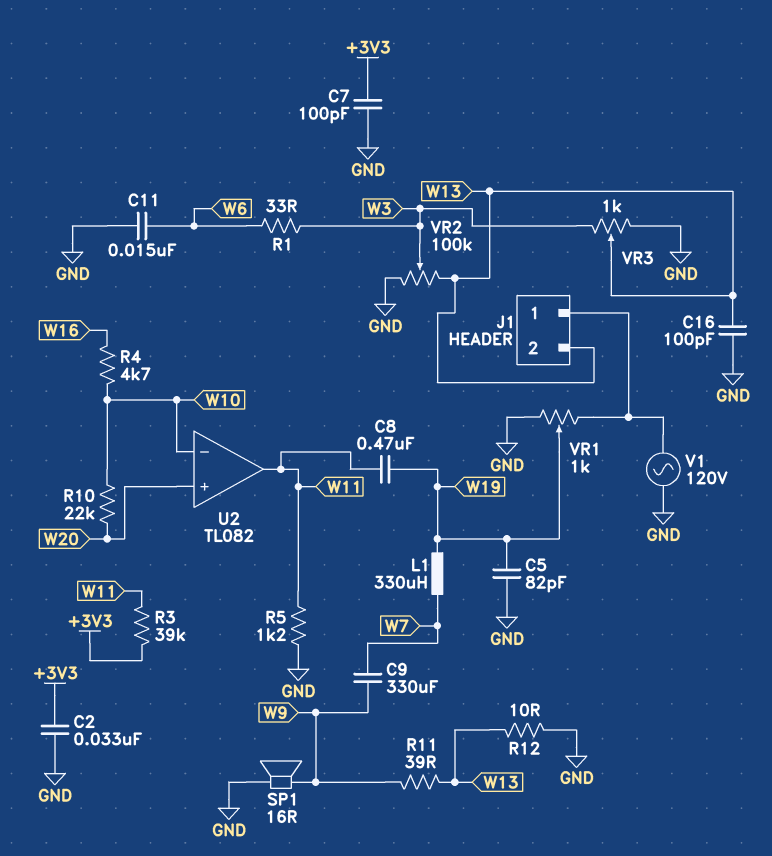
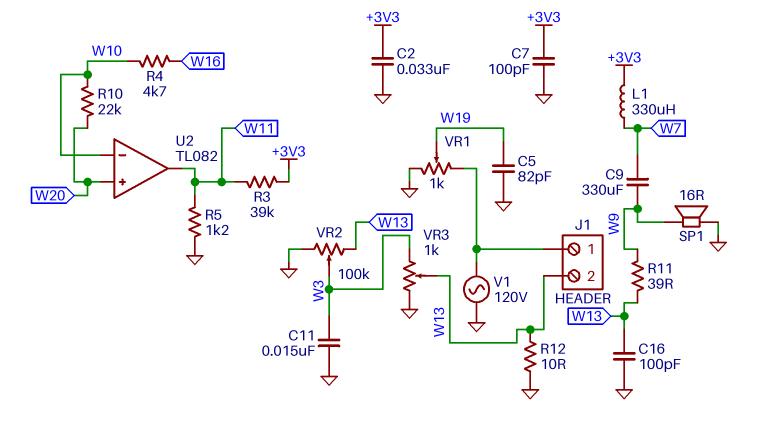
C8: 470nF (W11, W19) -> none
C11: 15nF (GND, W6) -> 15nF (GND, W3)
L1: 330uH (W7, W19) -> 330uH (+3V3, W7)
R1: 33 (W3, W6) -> none

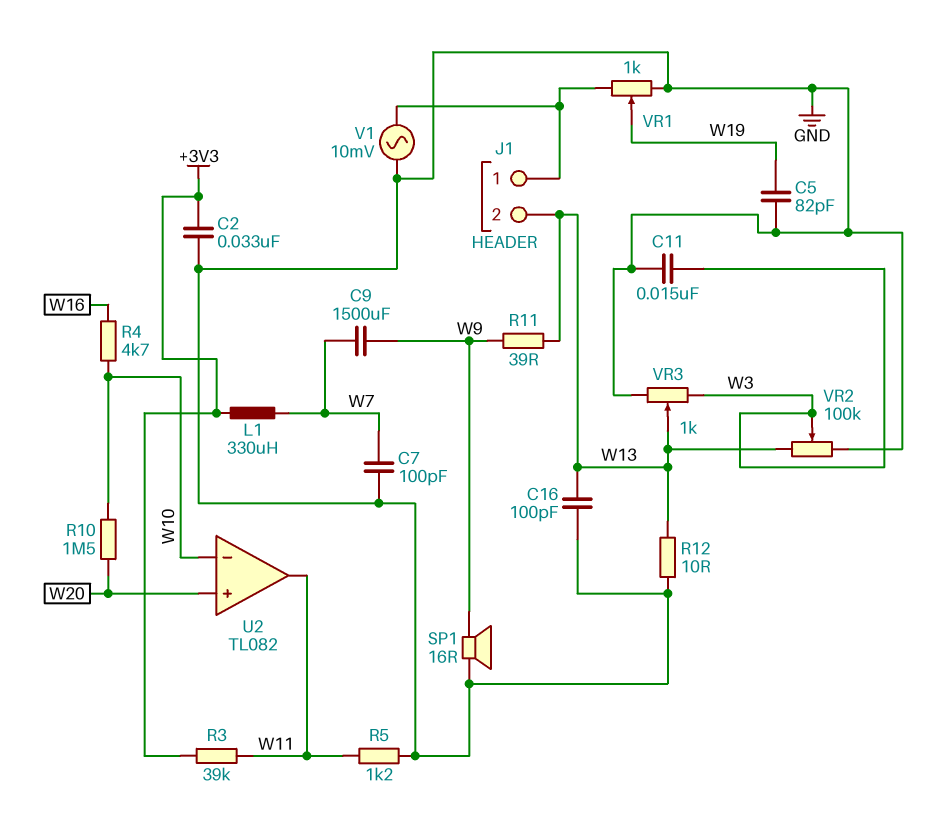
C7: 100pF (+3V3, GND) -> 100pF (GND, W7)
C9: 330uF (W7, W9) -> 1500uF (W7, W9)
R10: 22k (W10, W20) -> 1.5M (W10, W20)
V1: AC 120V (GND, J1/1) -> AC 10mV (GND, J1/1)

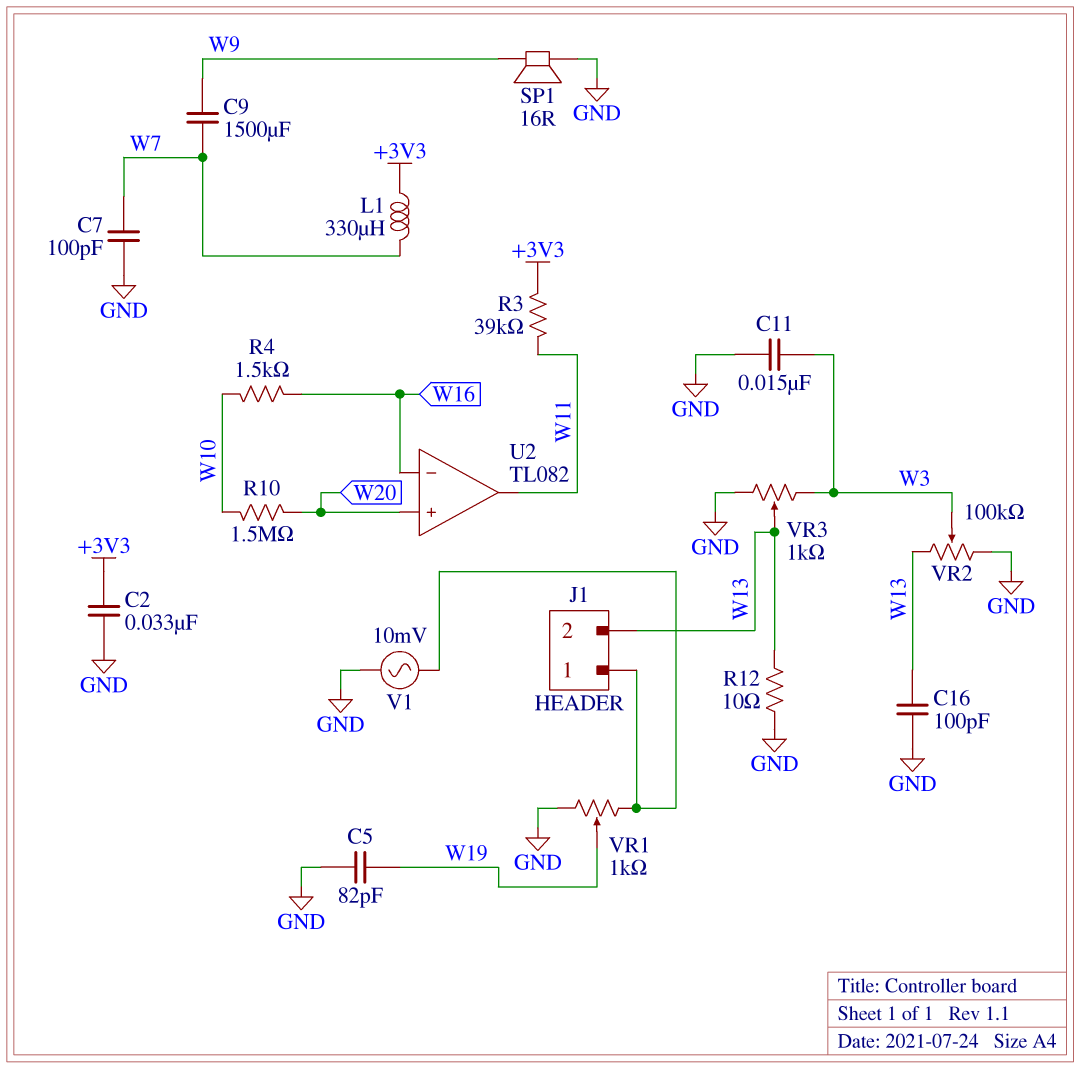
R4: 4.7k (W10, W16) -> 1.5k (W10, W16)
R5: 1.2k (GND, W11) -> none
R11: 39 (W9, W13) -> none
U2 pin in-: W10 -> W16

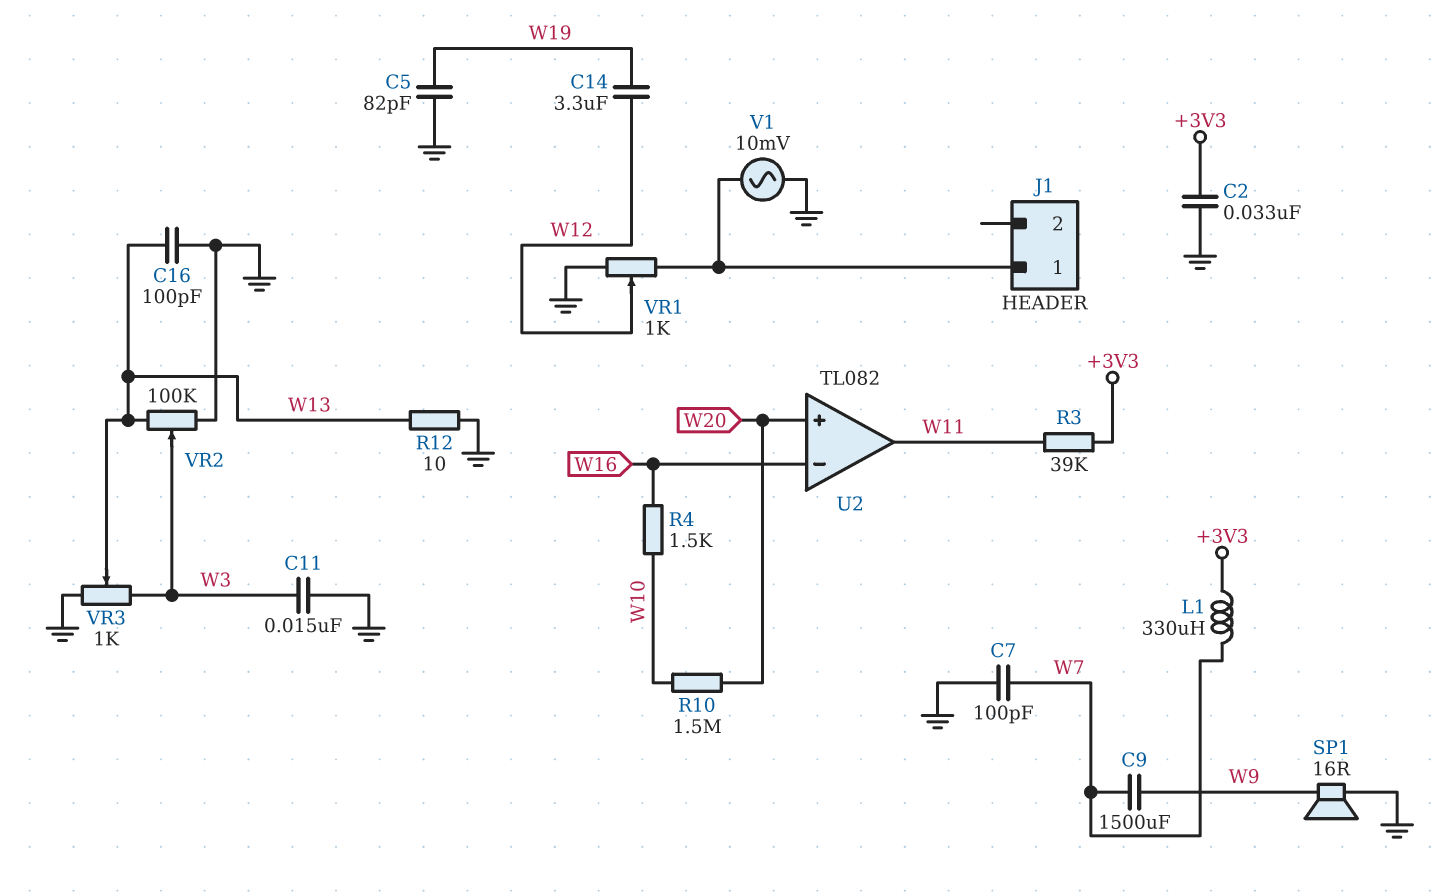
C14: none -> 3.3uF (W12, W19)
J1 pin 2: W13 -> none
VR1: 1k (GND, J1/1, wiper W19) -> 1k (GND, J1/1, wiper W12)

